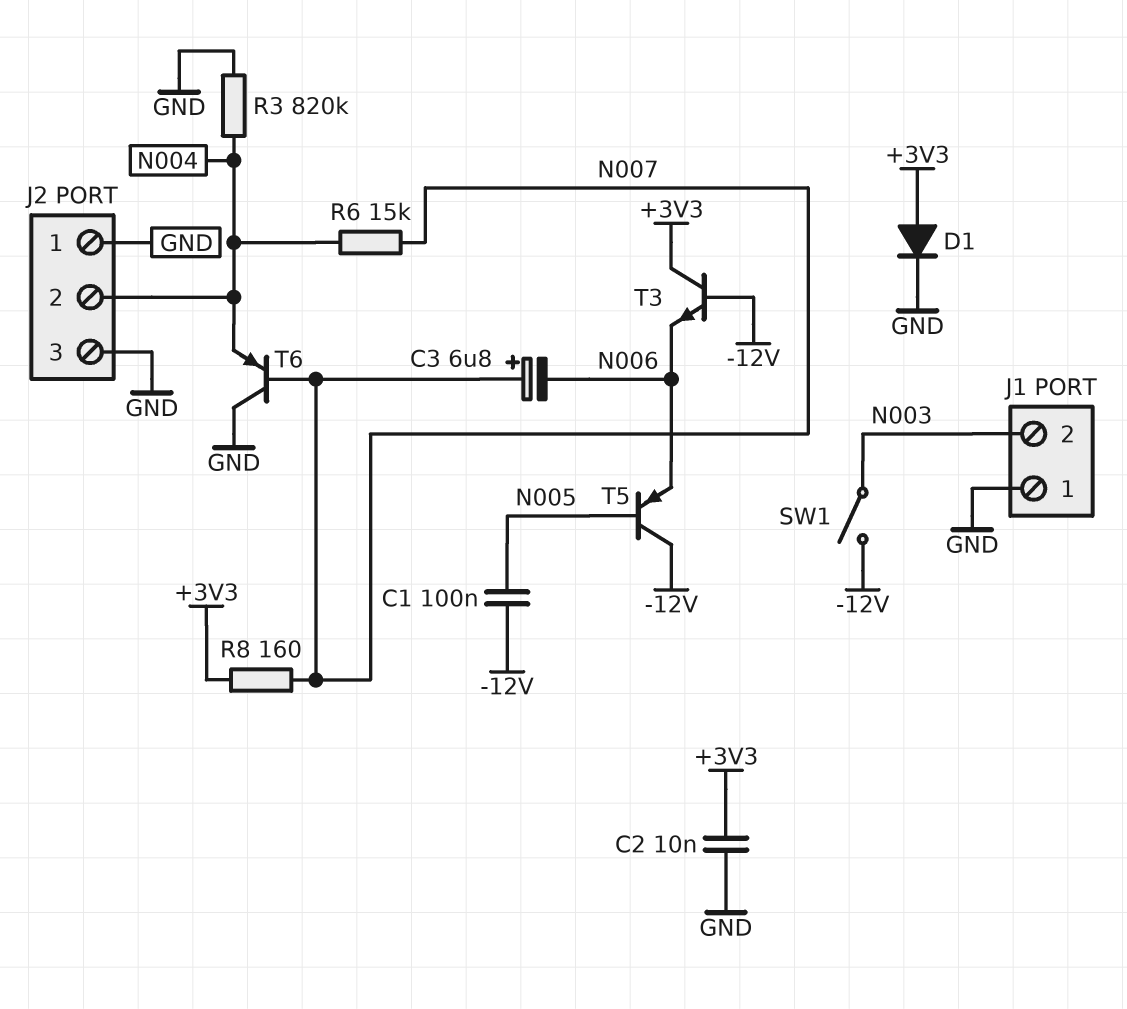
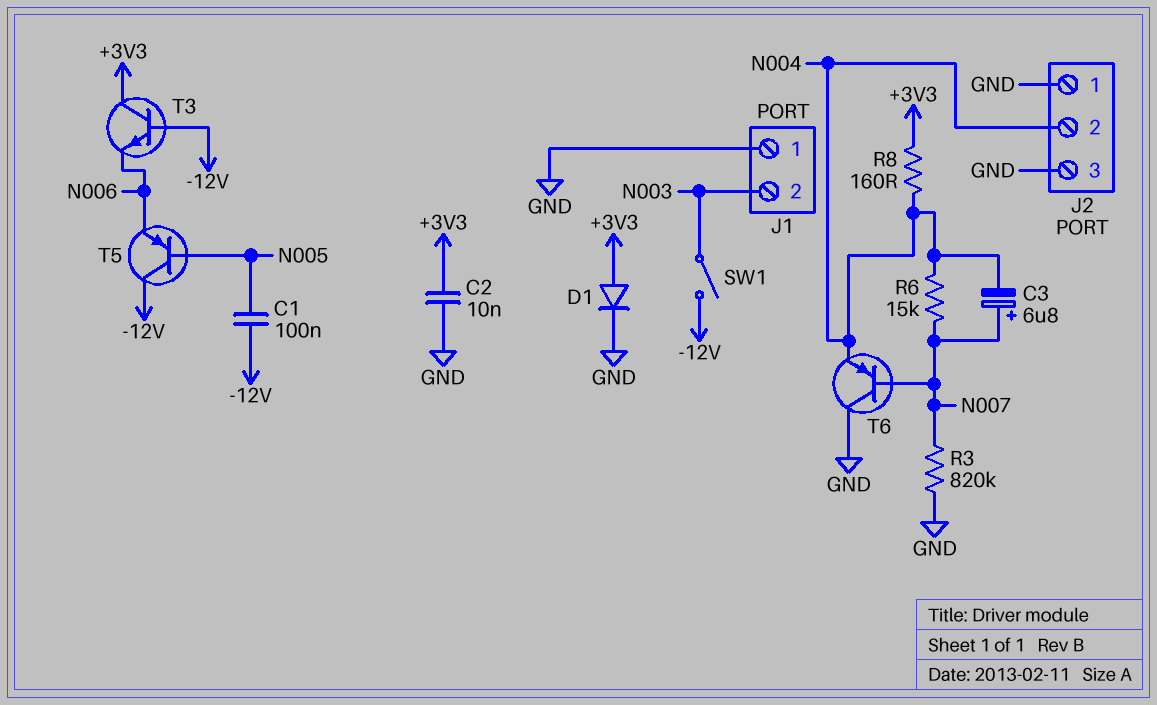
C3: 6.8uF (plus N007, minus N006) -> 6.8uF (plus N007, minus N004)
R3: 820k (GND, N004) -> 820k (GND, N007)
R8: 160 (+3V3, N007) -> 160 (+3V3, N004)

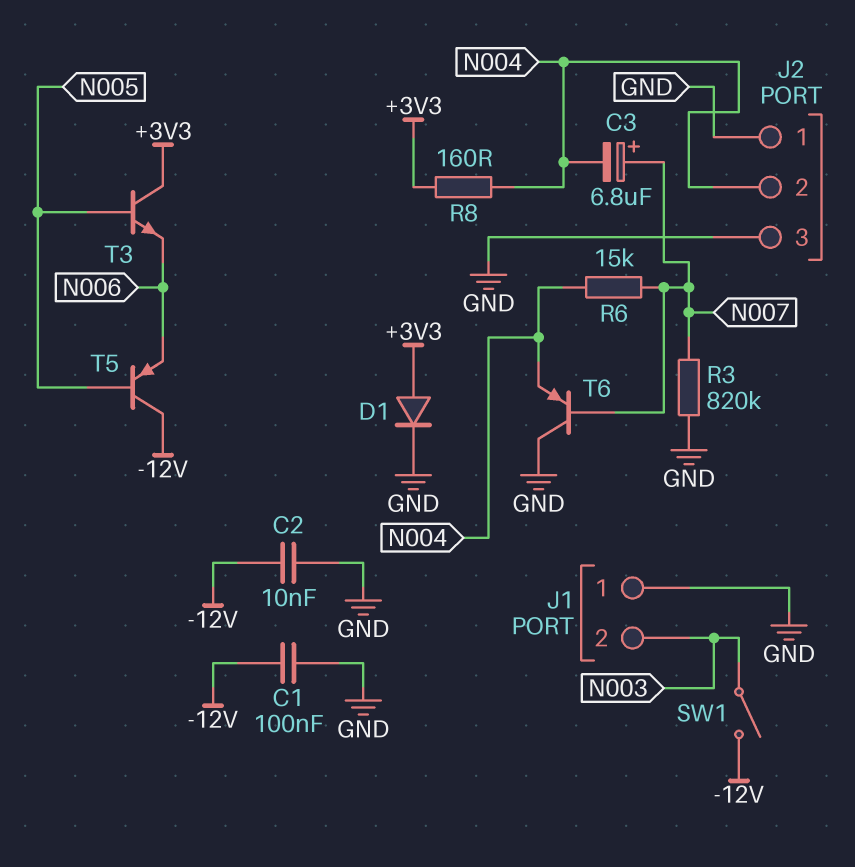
C1: 100nF (-12V, N005) -> 100nF (-12V, GND)
C2: 10nF (+3V3, GND) -> 10nF (-12V, GND)
T3: NPN (B -12V, C +3V3, E N006) -> NPN (B N005, C +3V3, E N006)

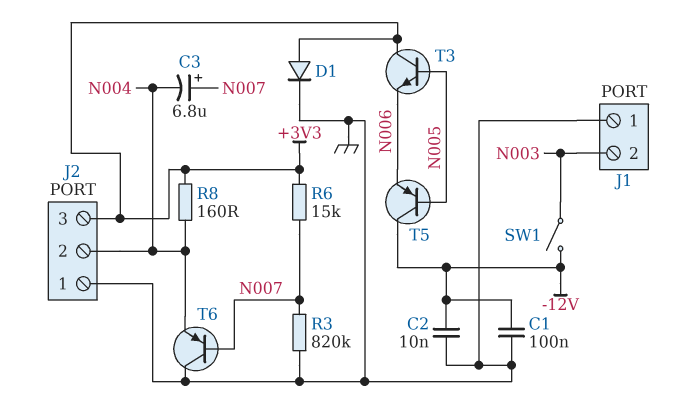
J2 pin 3: GND -> +3V3
R6: 15k (N004, N007) -> 15k (+3V3, N007)

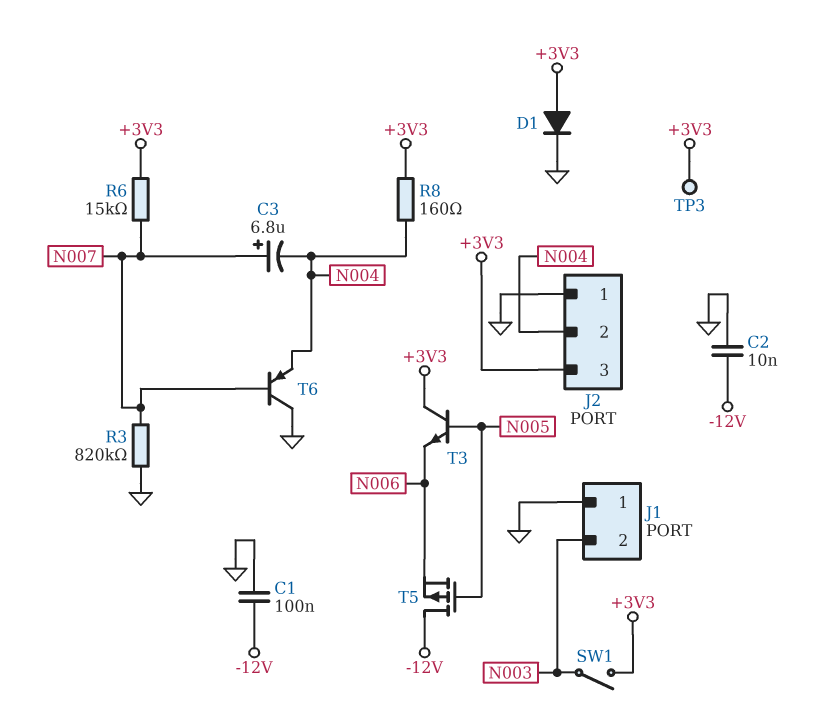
SW1: switch (-12V, N003) -> switch (+3V3, N003)
T5: PNP (B N005, C -12V, E N006) -> PMOS (G N005, D -12V, S N006)
TP3: none -> test point (+3V3)

